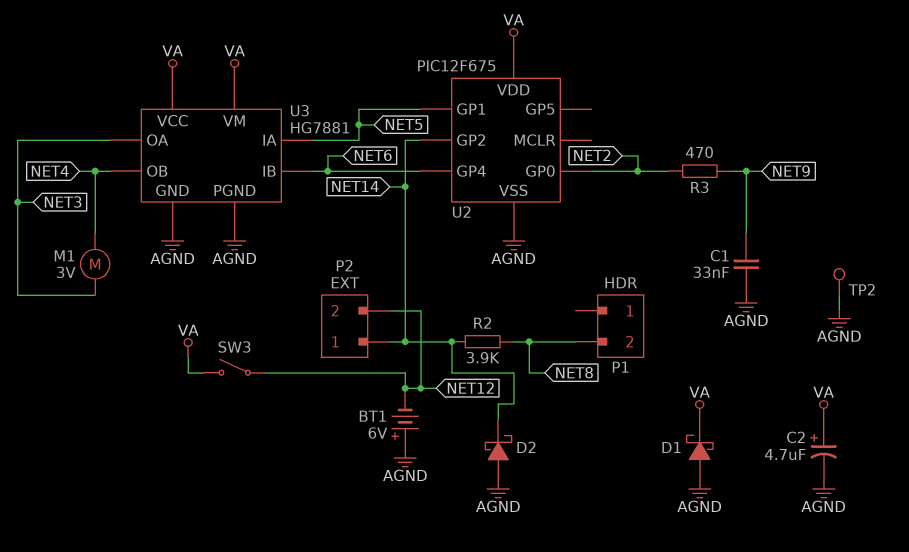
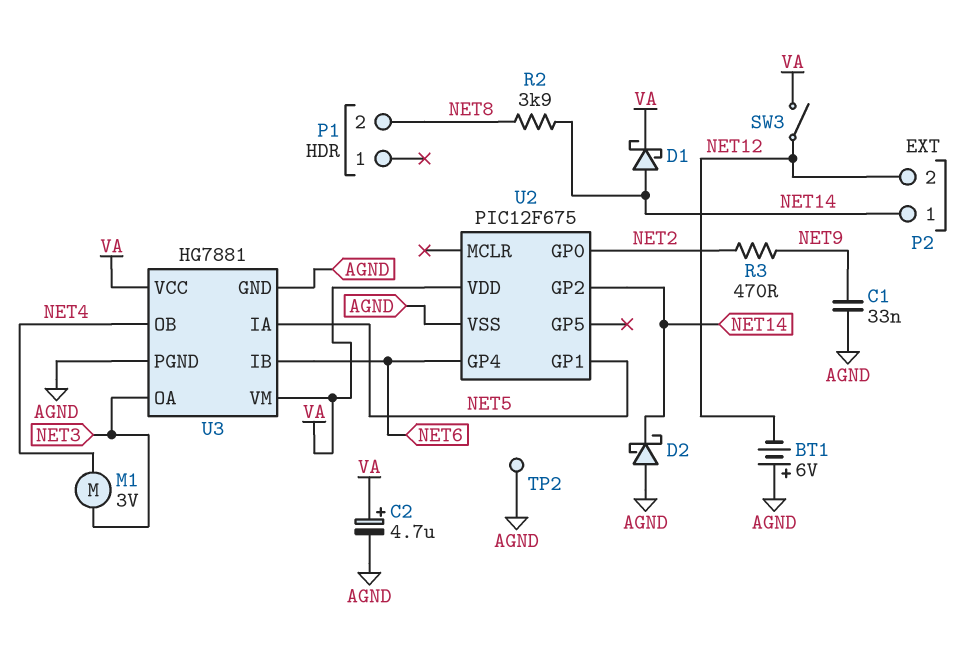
D1: schottky (A AGND, K VA) -> schottky (A NET14, K VA)

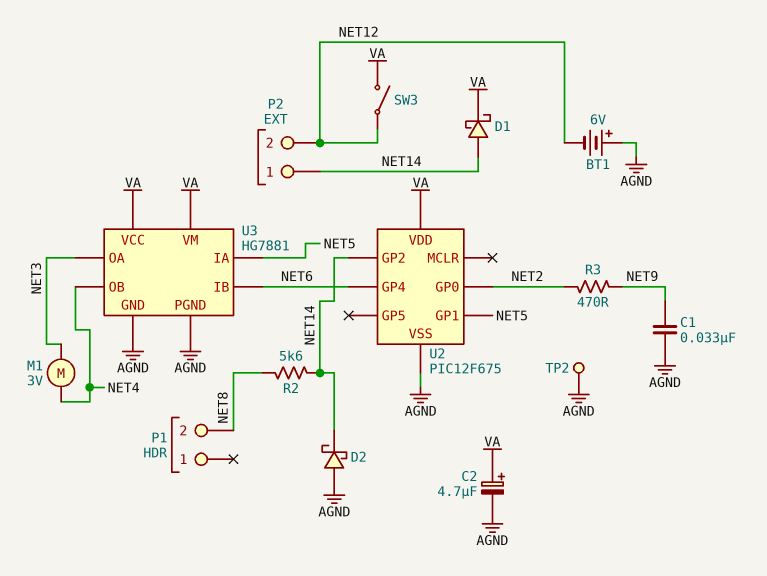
R2: 3.9k (NET8, NET14) -> 5.6k (NET8, NET14)

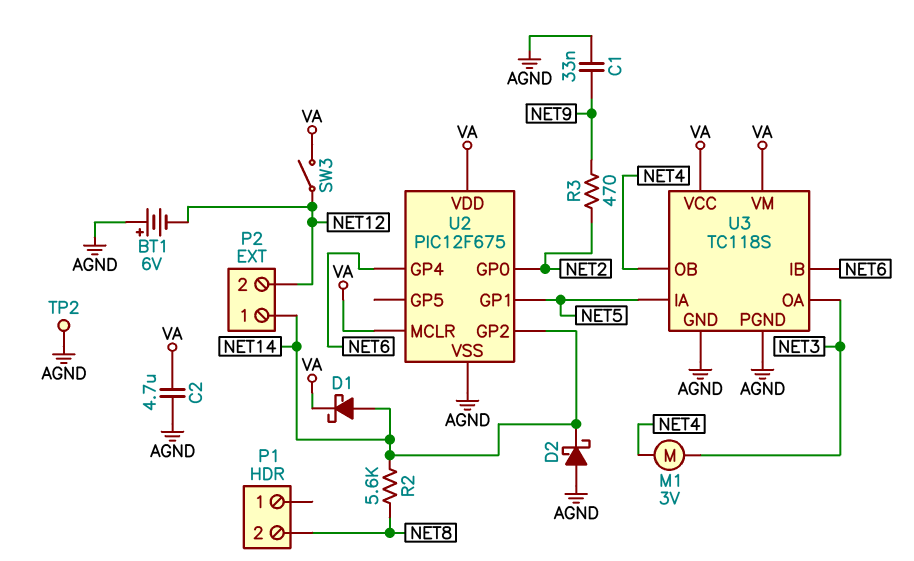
C2: 4.7uF (plus VA, minus AGND) -> 4.7uF (AGND, VA)
U2 pin MCLR: none -> VA
U3: HG7881 -> TC118S

